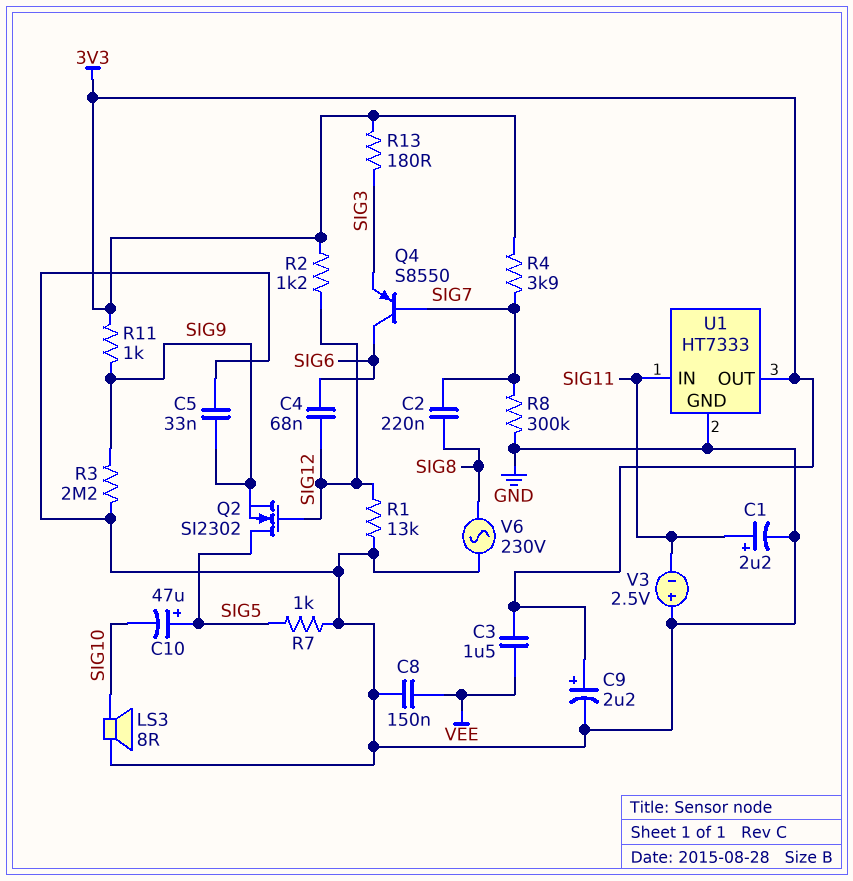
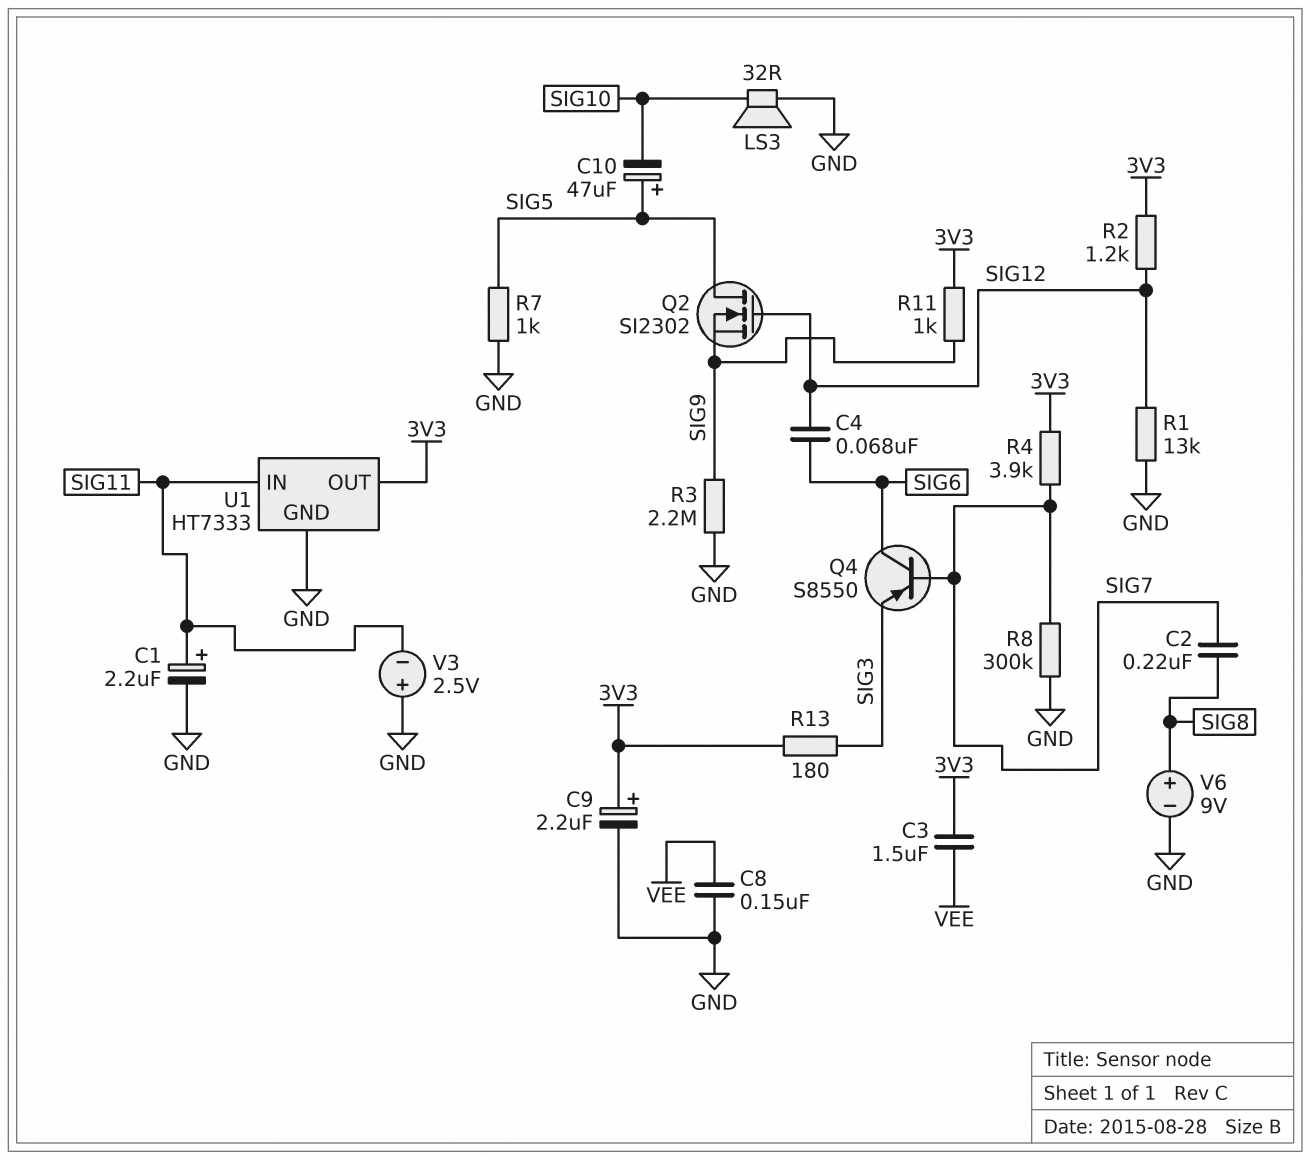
C5: 33nF (GND, SIG9) -> none
LS3: speaker 8R (GND, SIG10) -> speaker 32R (GND, SIG10)
V6: AC 230V (GND, SIG8) -> 9V (plus SIG8, minus GND)

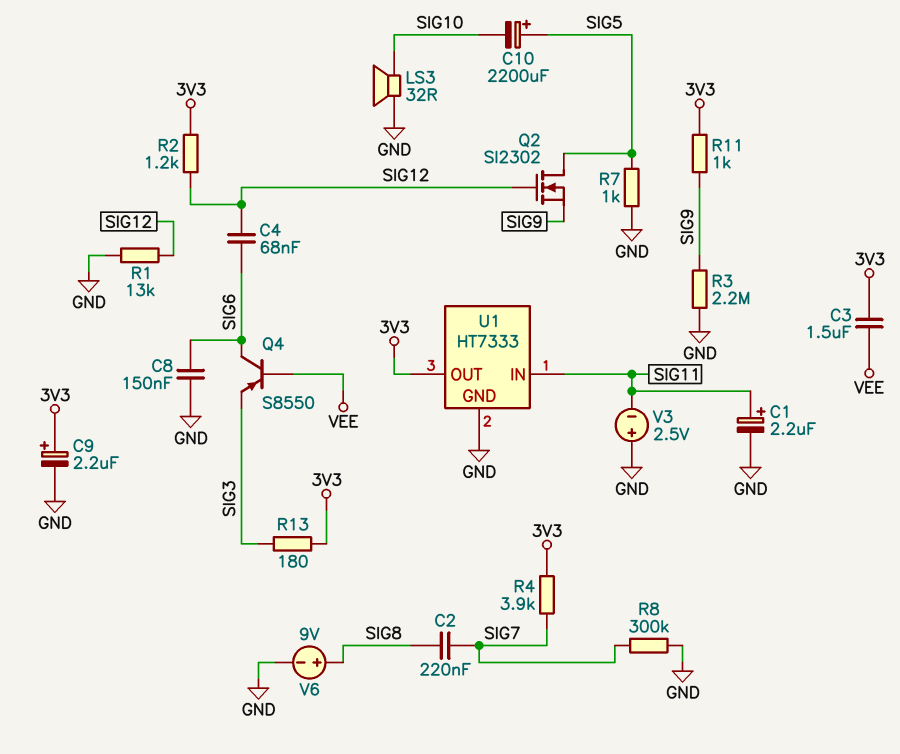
C8: 150nF (GND, VEE) -> 150nF (GND, SIG6)
C10: 47uF (plus SIG5, minus SIG10) -> 2200uF (plus SIG5, minus SIG10)
Q4: PNP S8550 (B SIG7, C SIG6, E SIG3) -> PNP S8550 (B VEE, C SIG6, E SIG3)

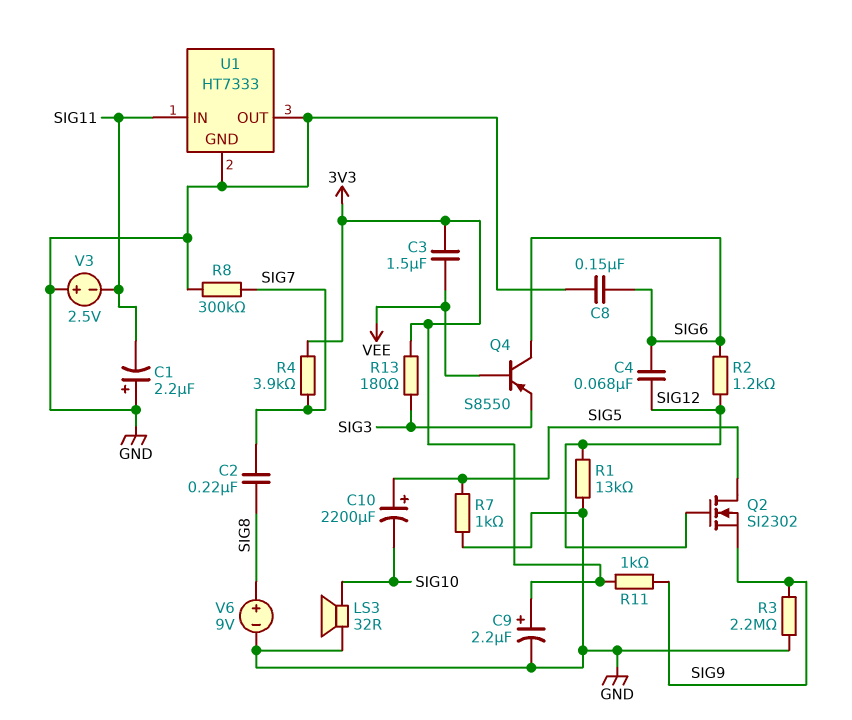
C1: 2.2uF (plus SIG11, minus GND) -> 2.2uF (plus GND, minus SIG11)
R2: 1.2k (3V3, SIG12) -> 1.2k (SIG6, SIG12)
U1 pin OUT: 3V3 -> GND

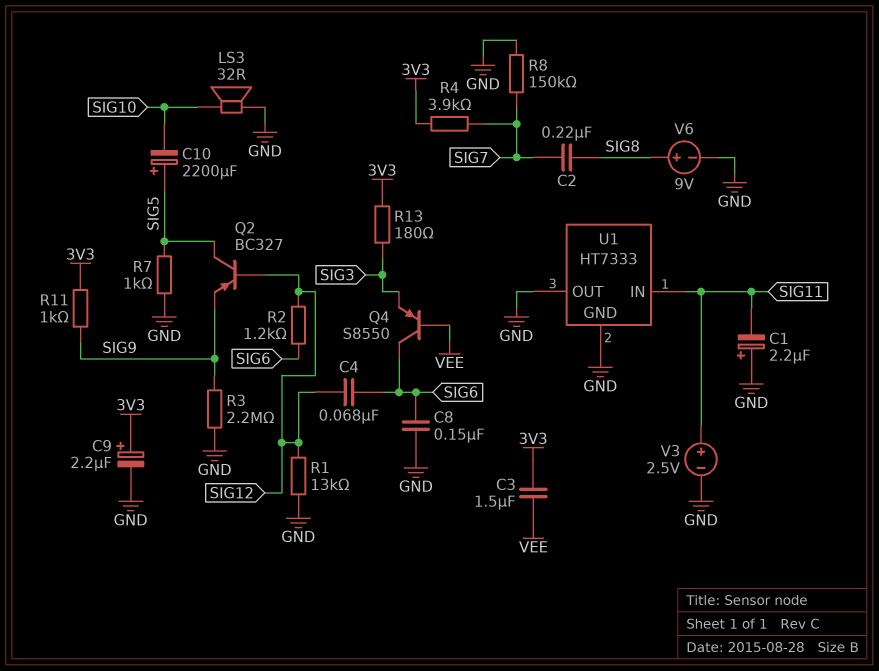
Q2: NMOS SI2302 (G SIG12, D SIG5, S SIG9) -> PNP BC327 (B SIG12, C SIG5, E SIG9)
R8: 300k (GND, SIG7) -> 150k (GND, SIG7)
V3: 2.5V (plus GND, minus SIG11) -> 2.5V (plus SIG11, minus GND)

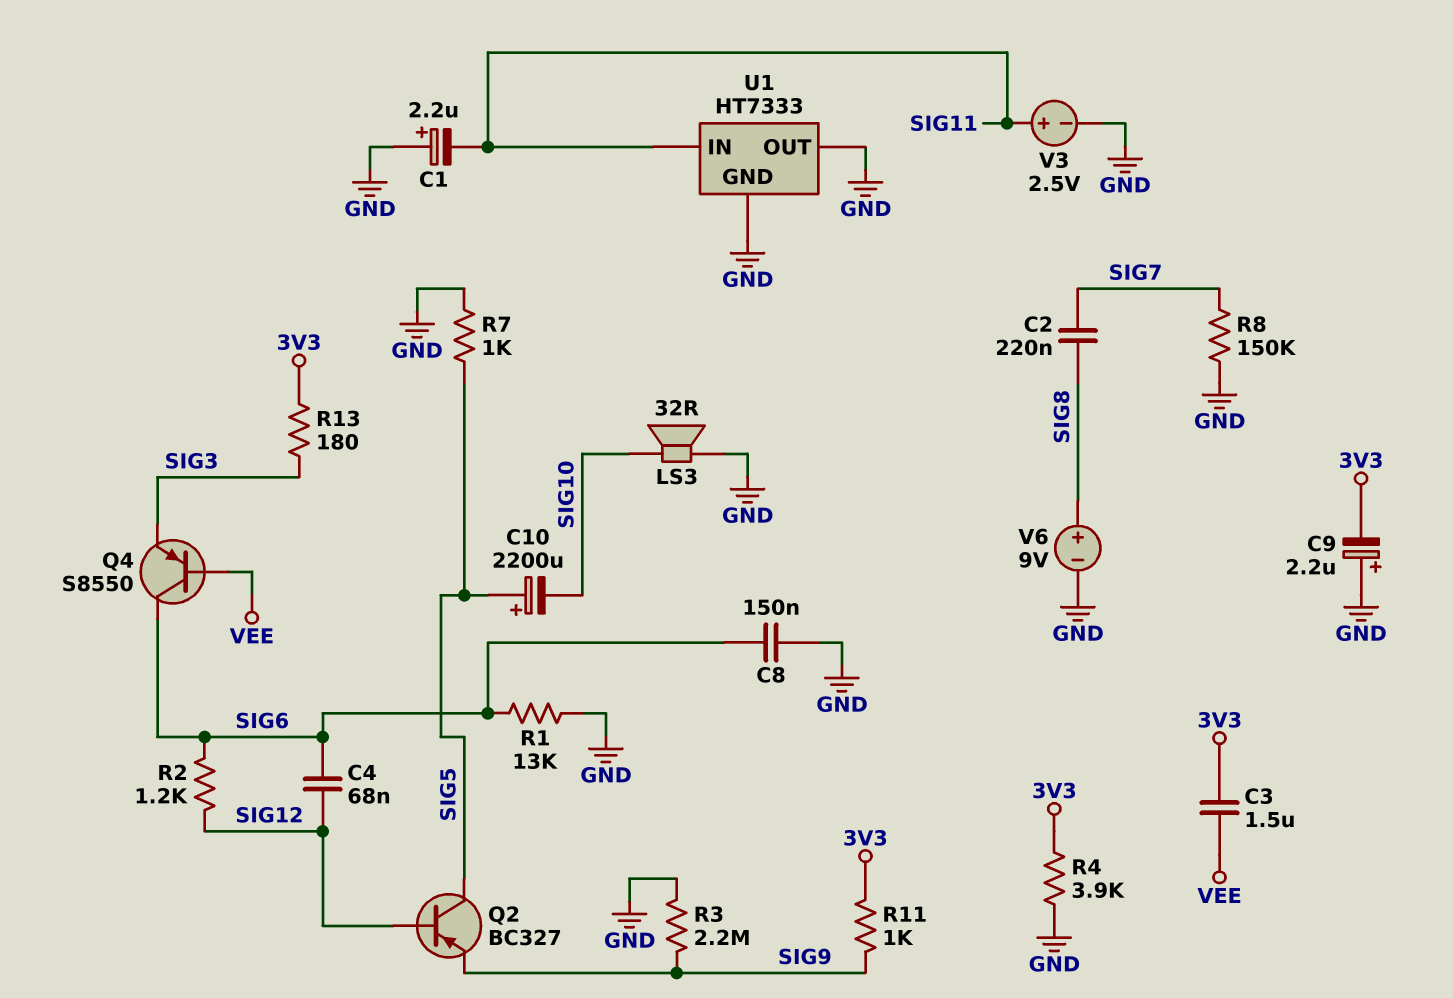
C9: 2.2uF (plus 3V3, minus GND) -> 2.2uF (plus GND, minus 3V3)
R1: 13k (GND, SIG12) -> 13k (GND, SIG6)
R4: 3.9k (3V3, SIG7) -> 3.9k (3V3, GND)

